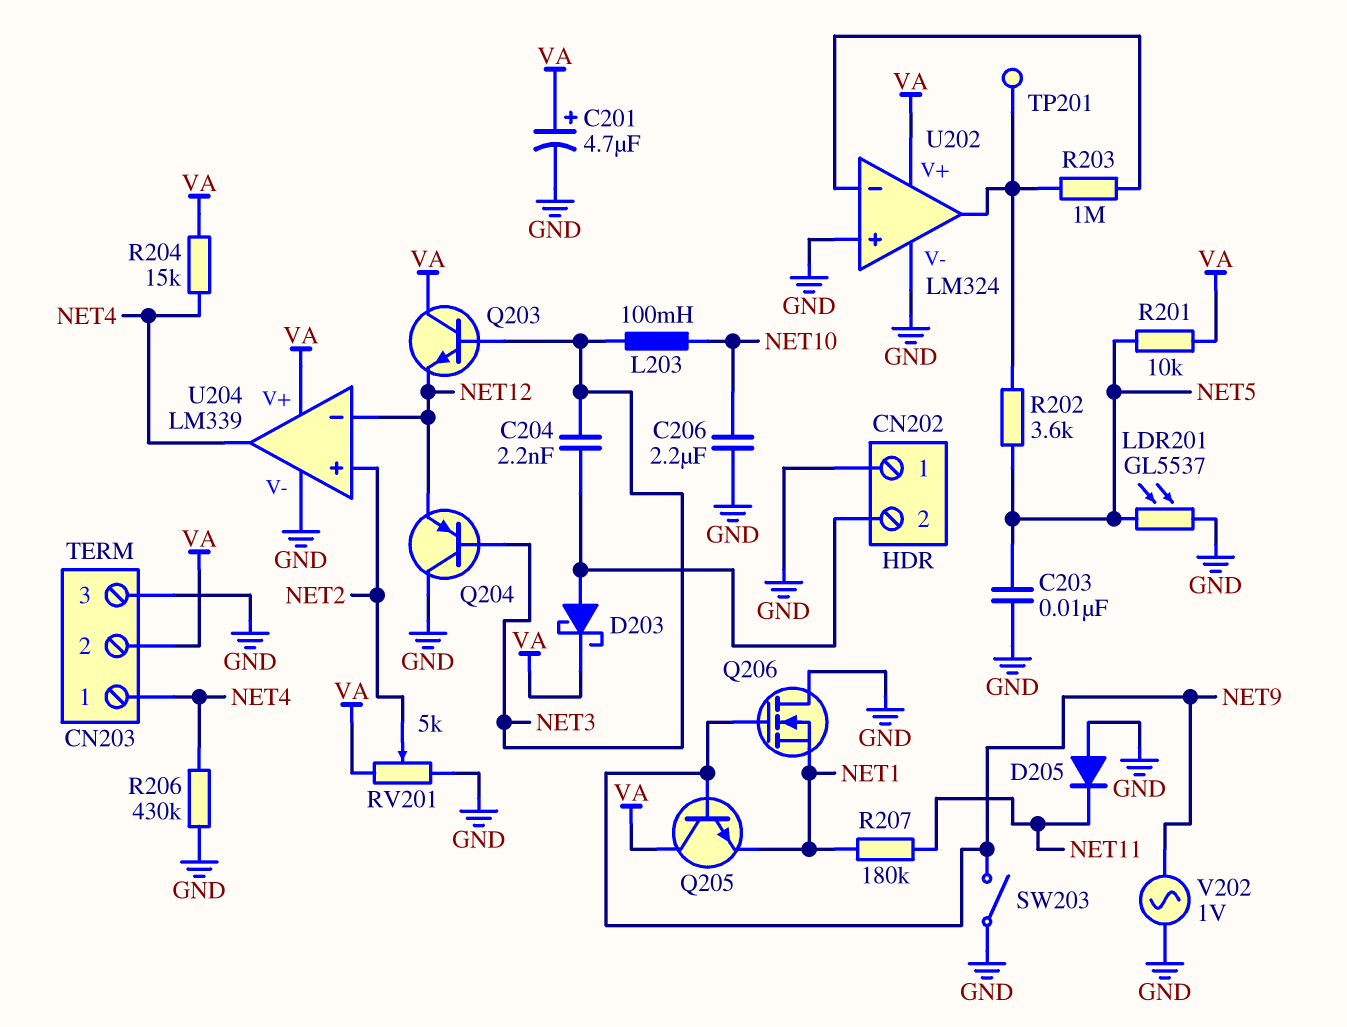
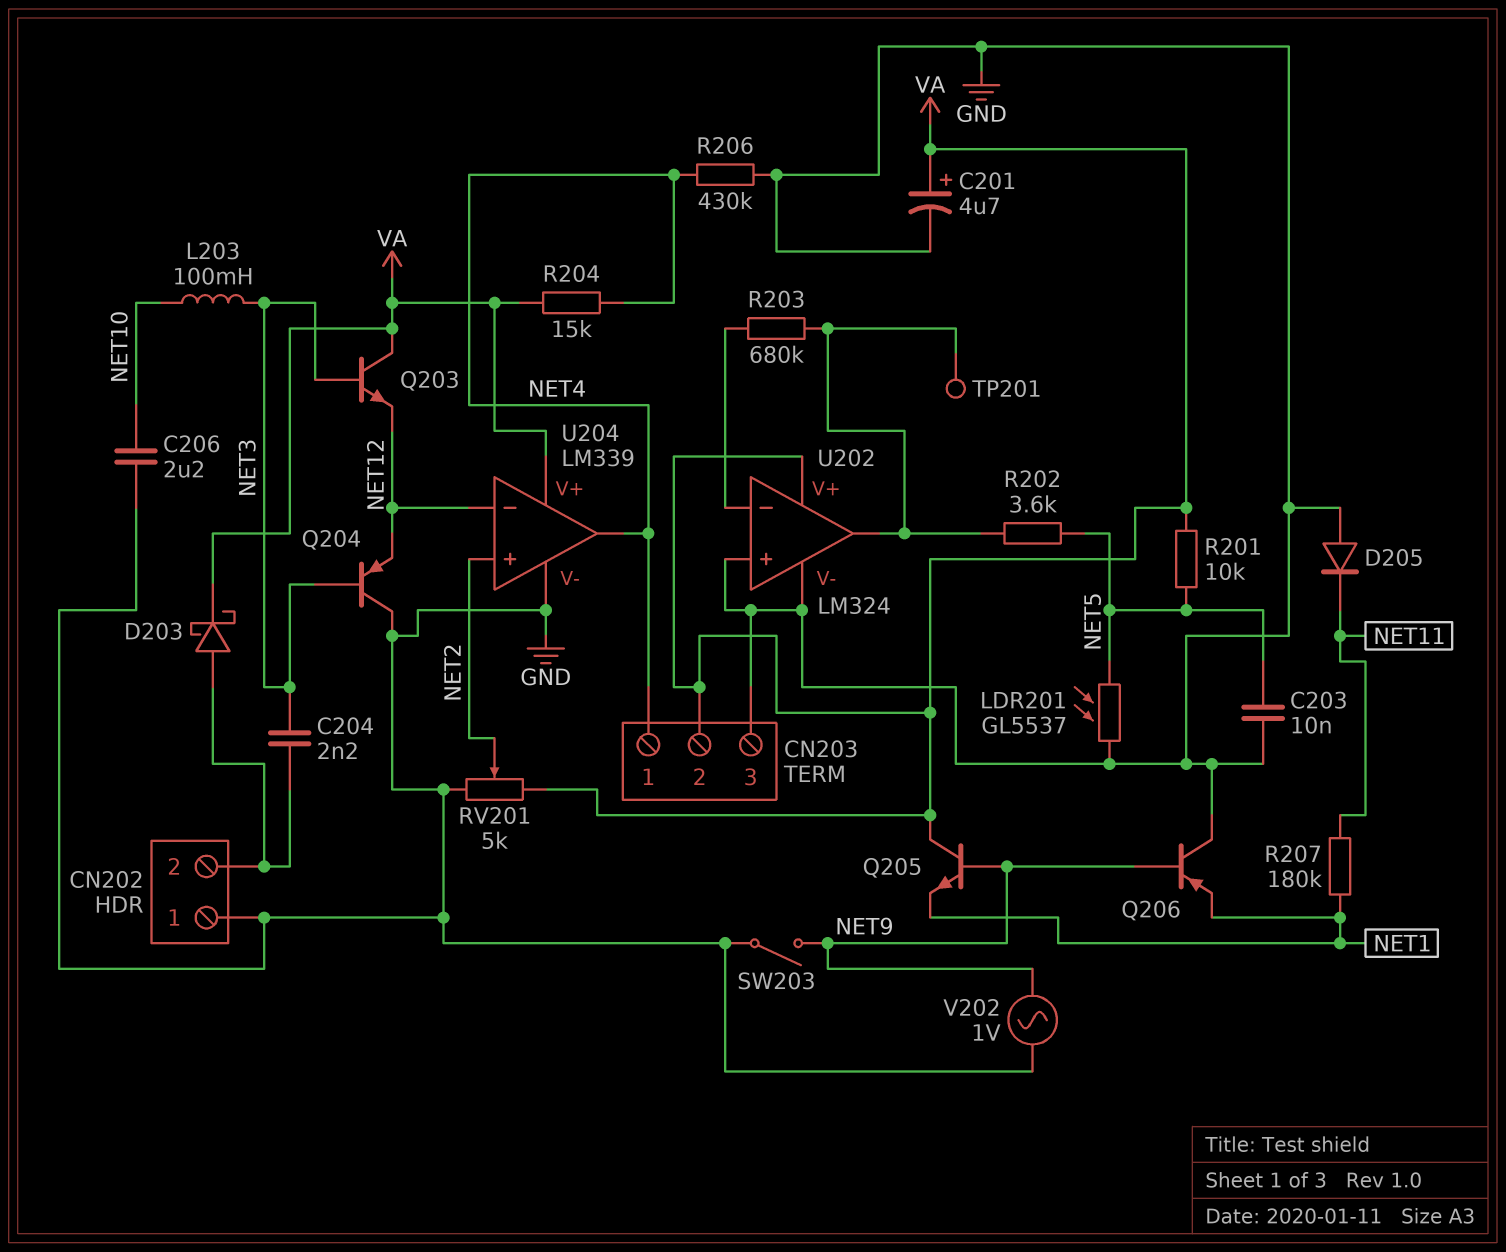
Q206: NMOS (G NET9, D GND, S NET1) -> PNP (B NET9, C GND, E NET1)
R203: 1M (U202/in-, U202/out) -> 680k (U202/in-, U202/out)

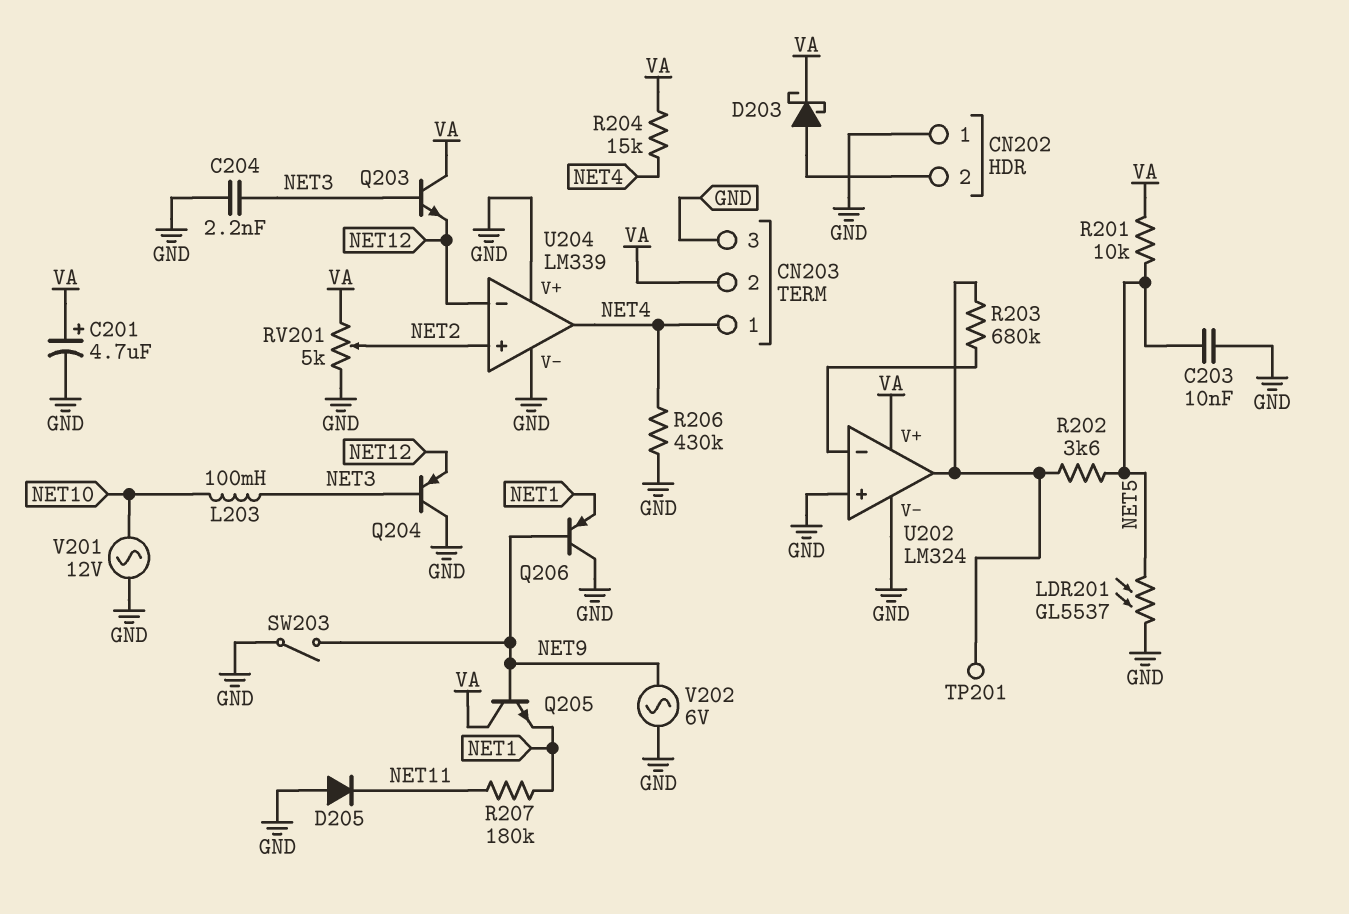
C204: 2.2nF (CN202/2, NET3) -> 2.2nF (GND, NET3)
C206: 2.2uF (GND, NET10) -> none
U204 pin V+: VA -> GND
V201: none -> AC 12V (GND, NET10)
V202: AC 1V (GND, NET9) -> AC 6V (GND, NET9)

